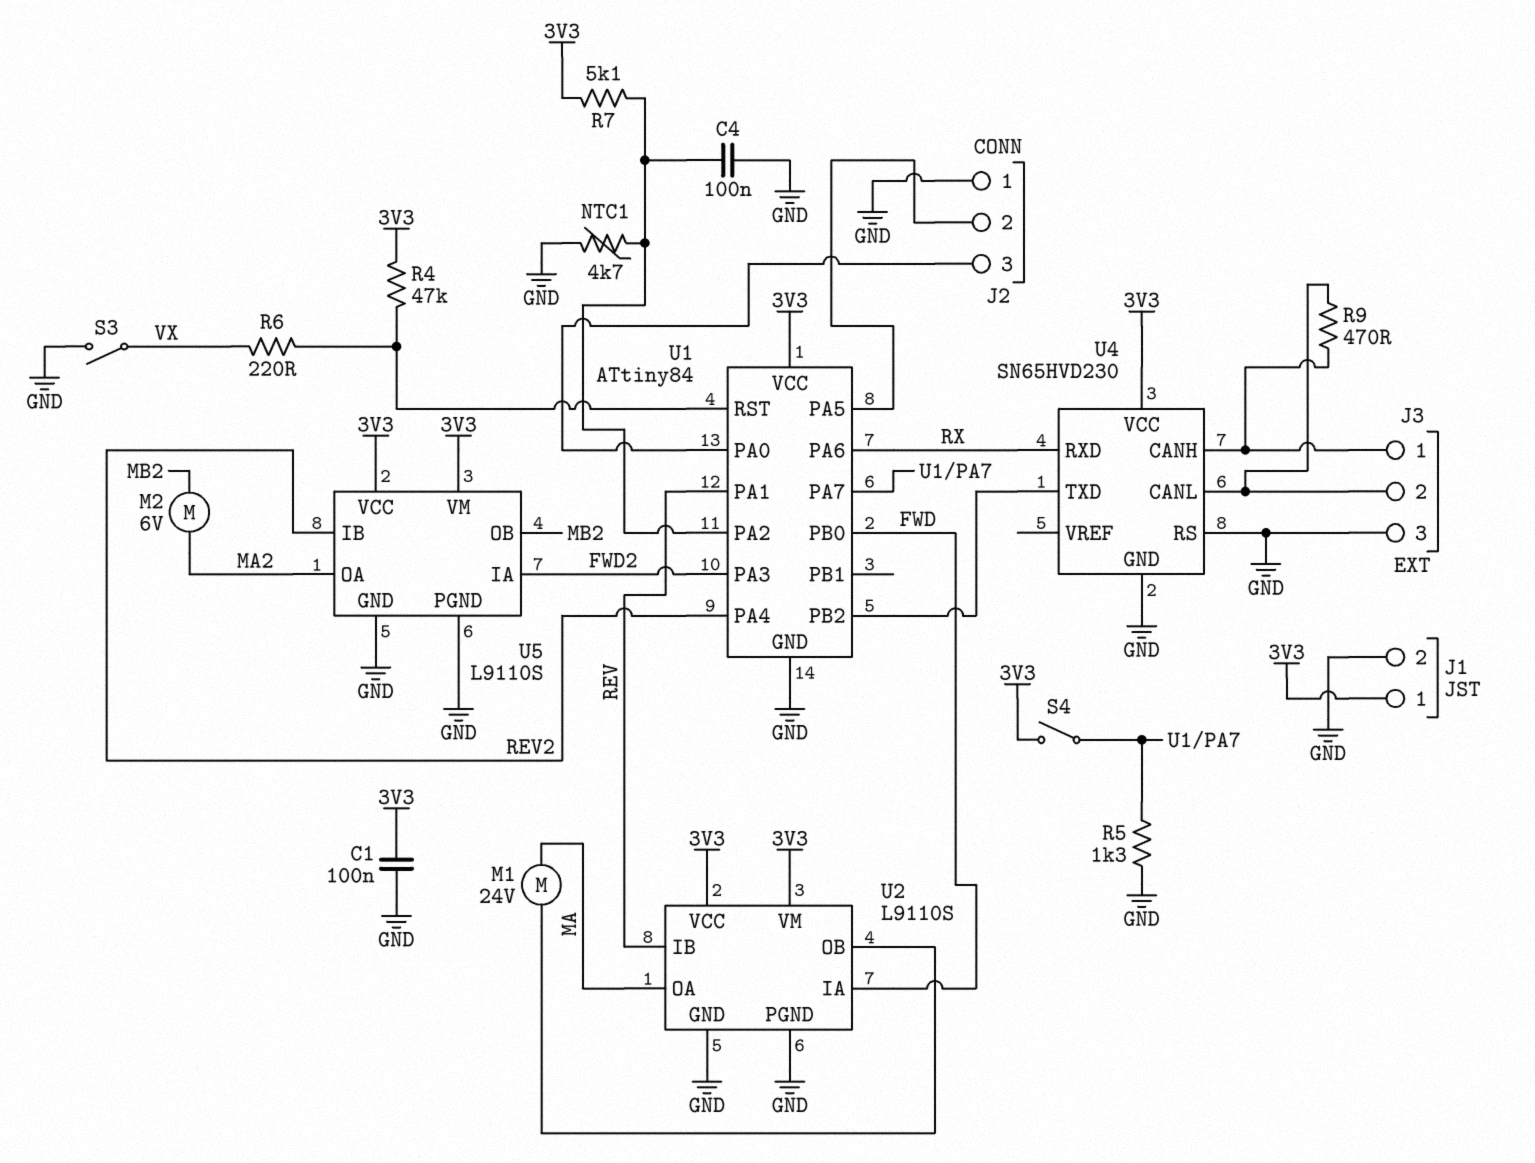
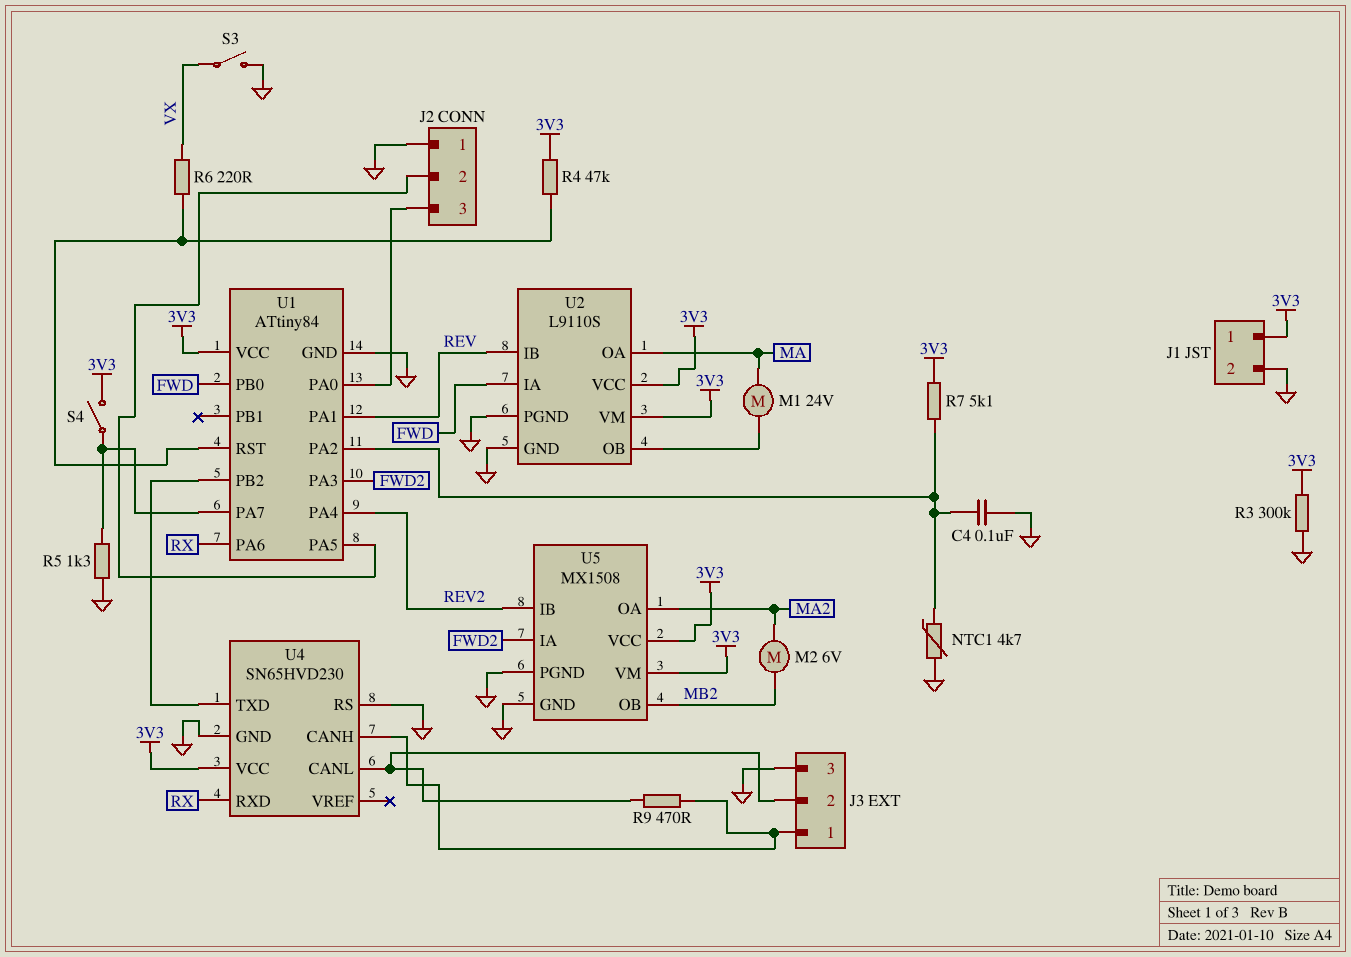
C1: 100nF (3V3, GND) -> none
R3: none -> 300k (3V3, GND)
U5: L9110S -> MX1508

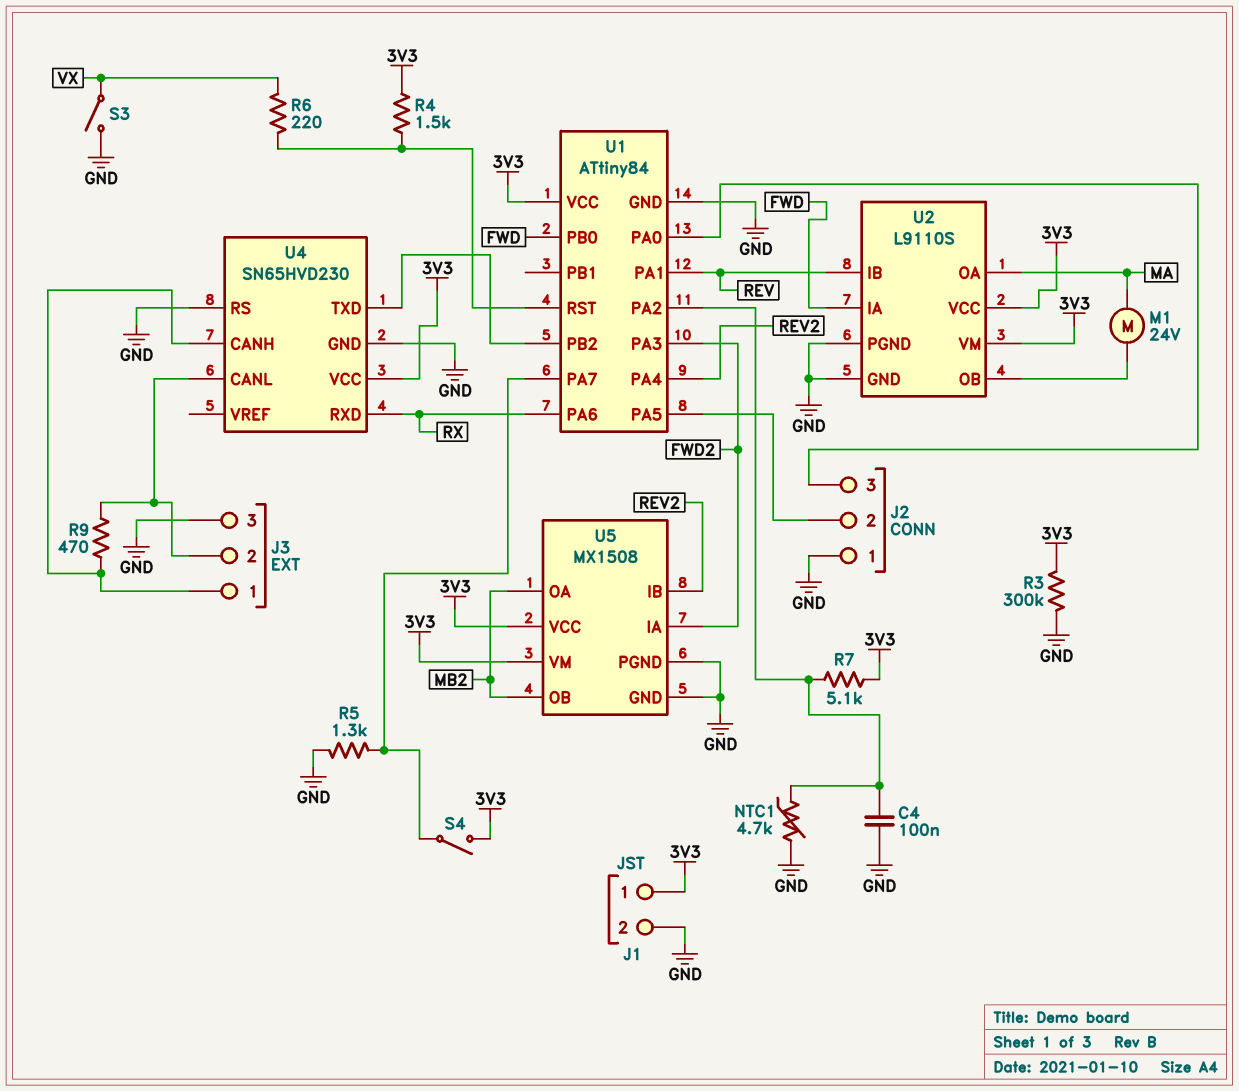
M2: motor 6V (MA2, MB2) -> none
R4: 47k (3V3, U1/RST) -> 1.5k (3V3, U1/RST)
U5 pin OA: MA2 -> MB2

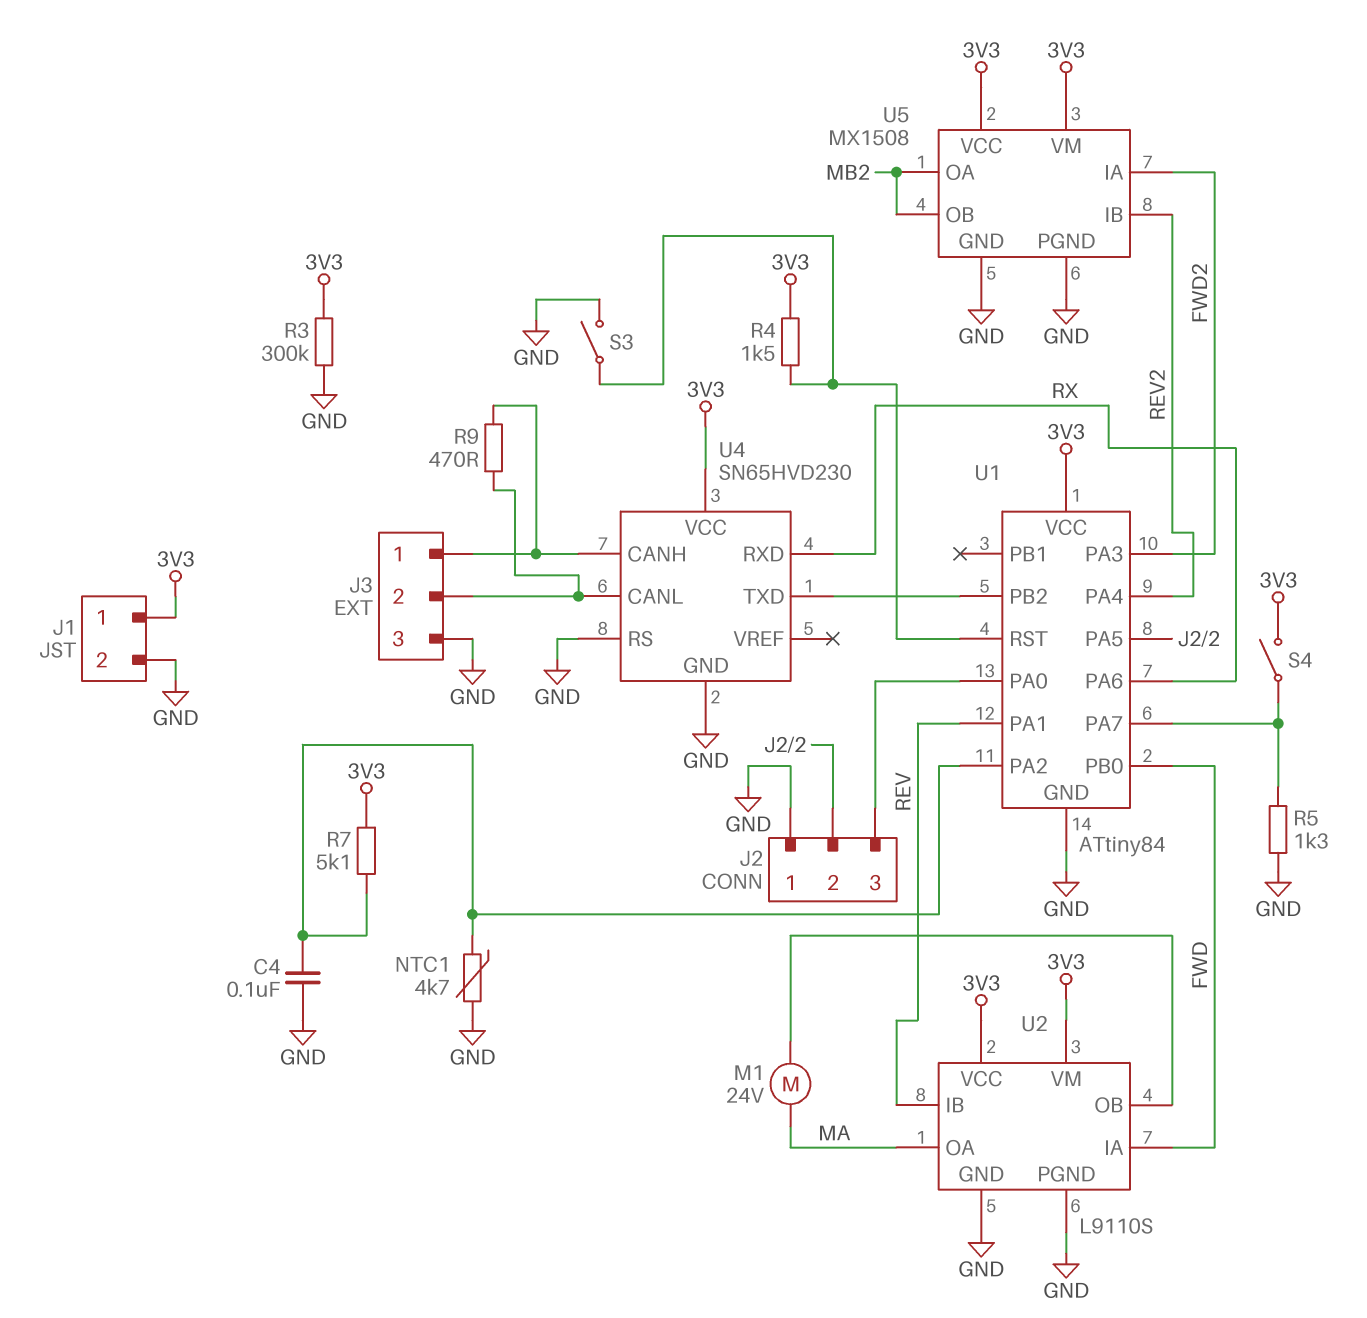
R6: 220 (U1/RST, VX) -> none
S3: switch (GND, VX) -> switch (GND, U1/RST)

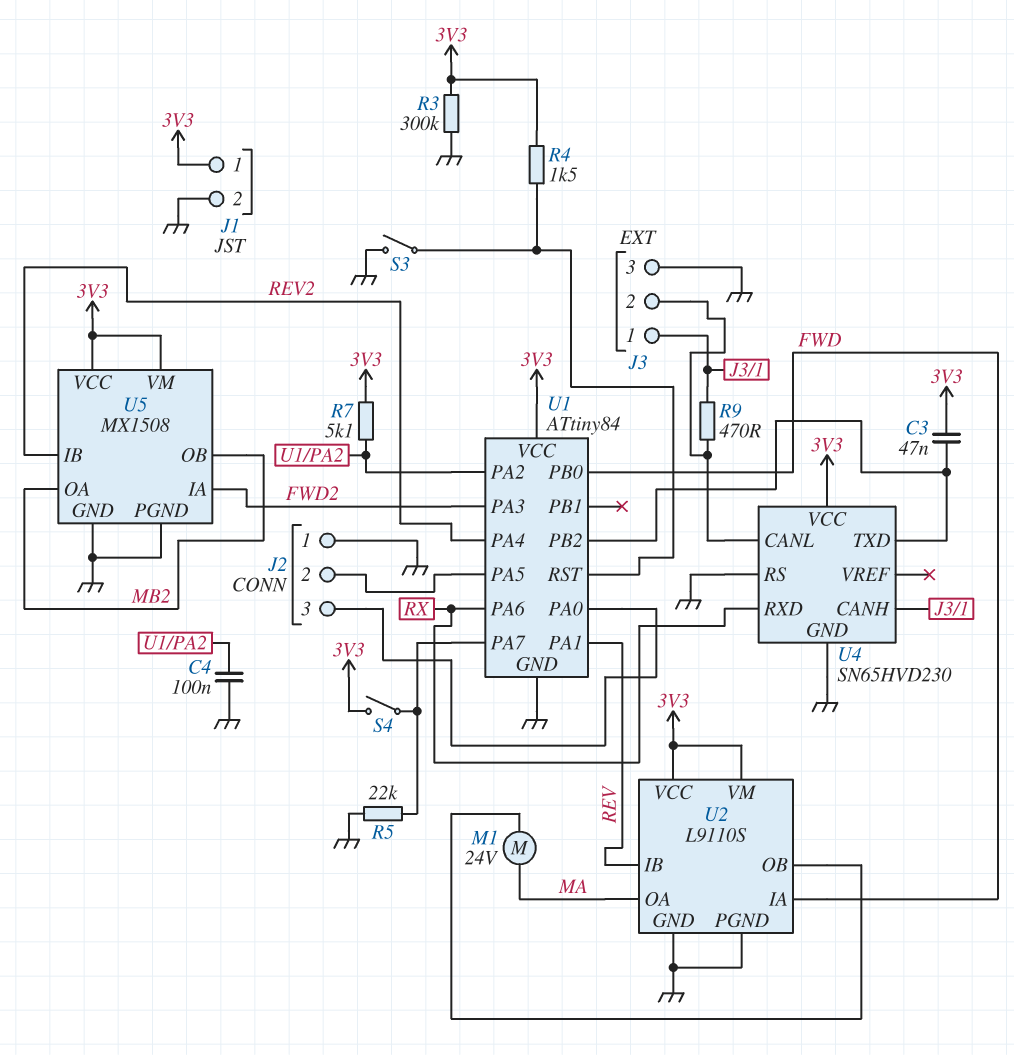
C3: none -> 47nF (3V3, U1/PB2)
NTC1: 4.7k (GND, U1/PA2) -> none
R5: 1.3k (GND, U1/PA7) -> 22k (GND, U1/PA7)

